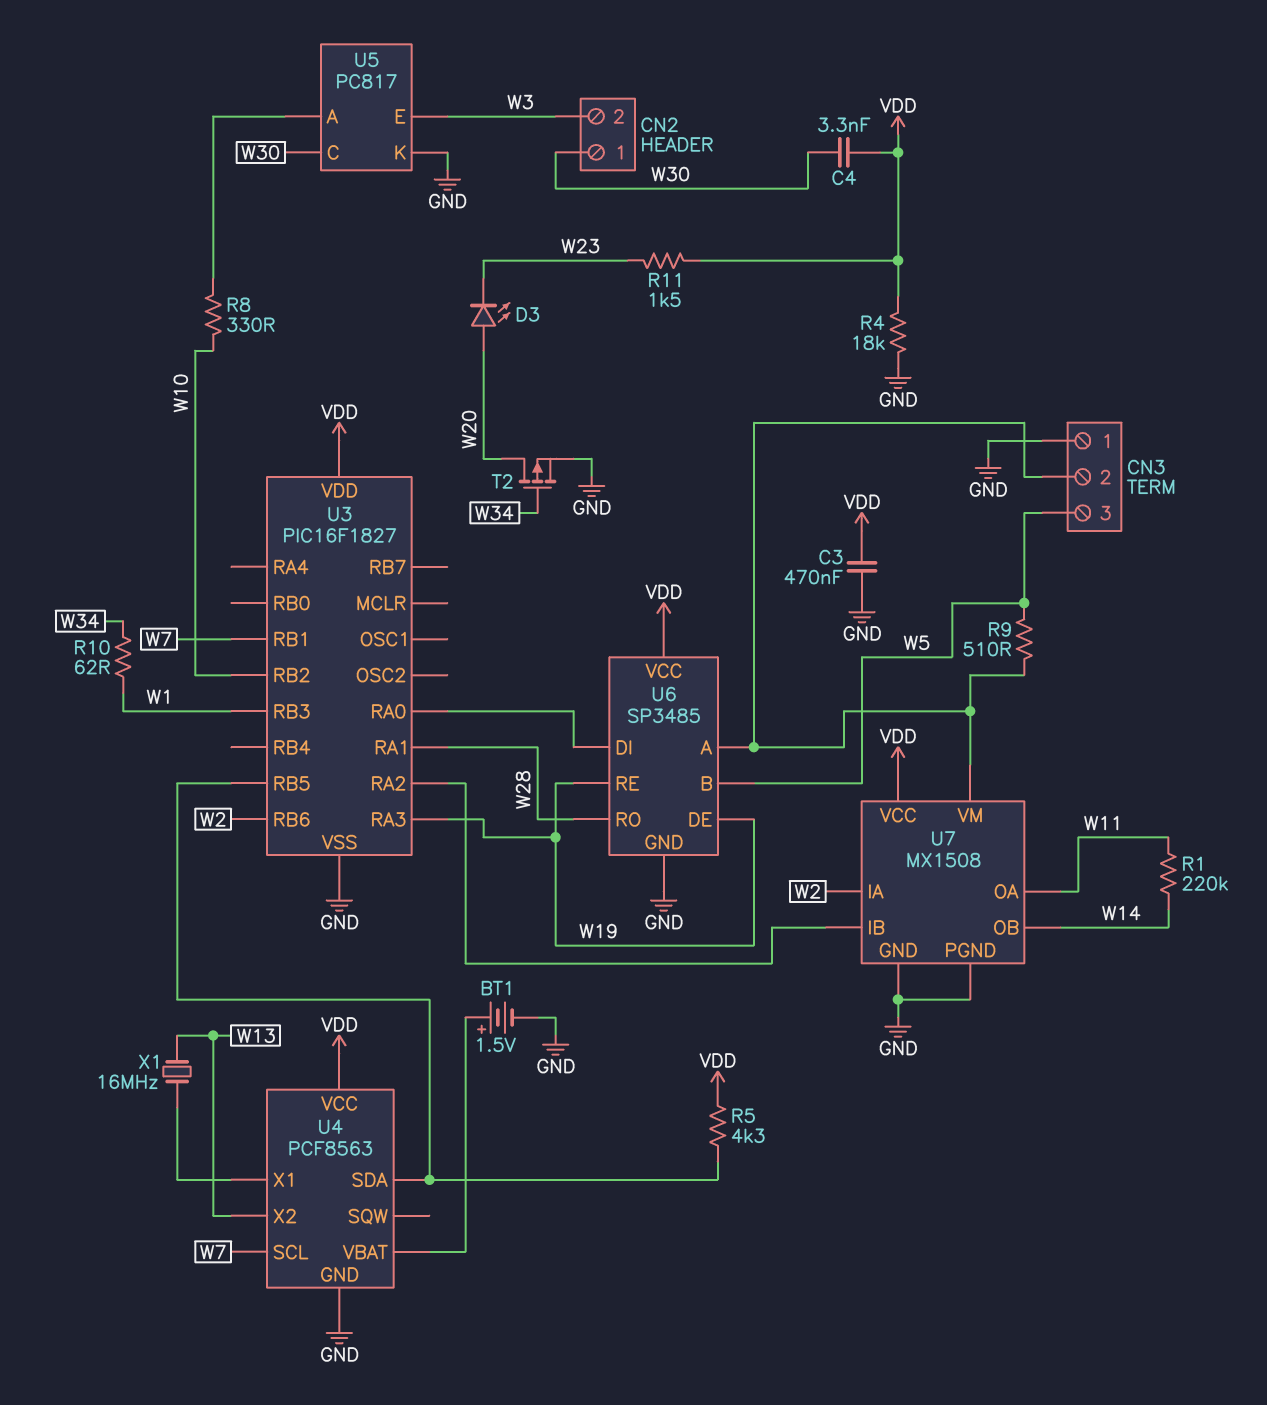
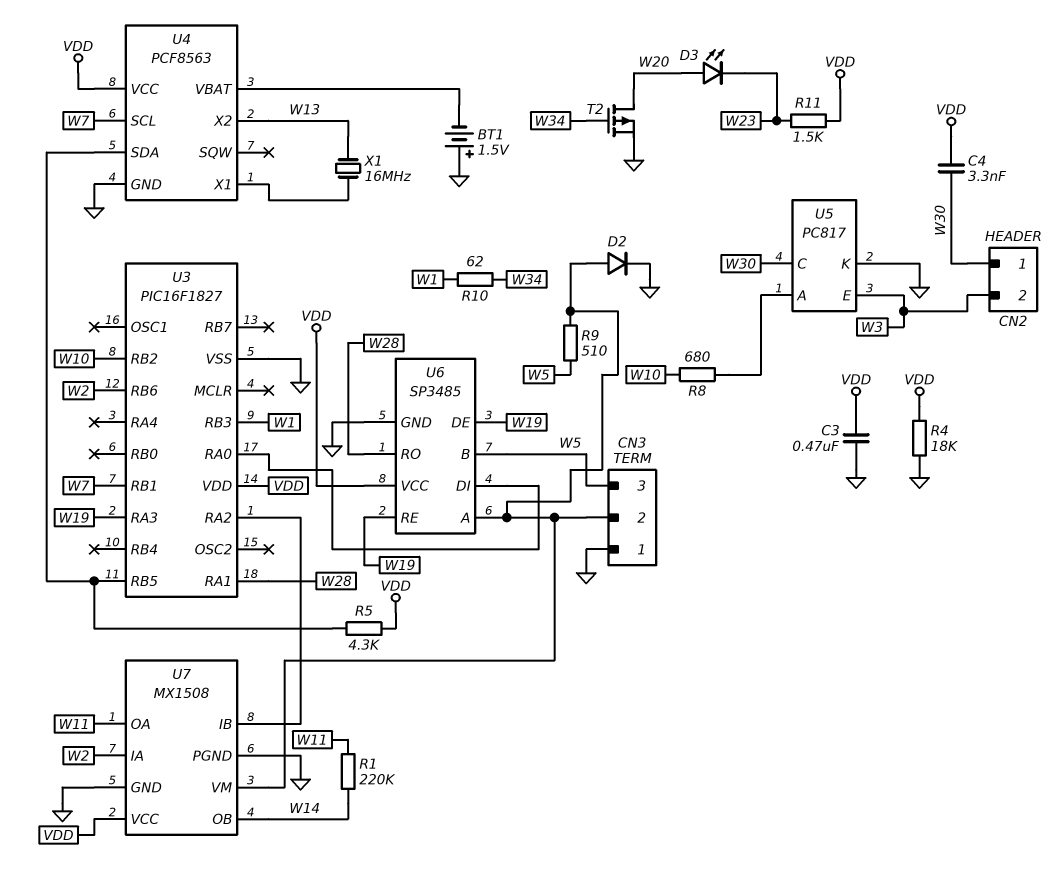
BT1: 1.5V (plus U4/VBAT, minus GND) -> 1.5V (plus GND, minus U4/VBAT)
D2: none -> diode (A CN3/2, K GND)
R8: 330 (U5/A, W10) -> 680 (U5/A, W10)

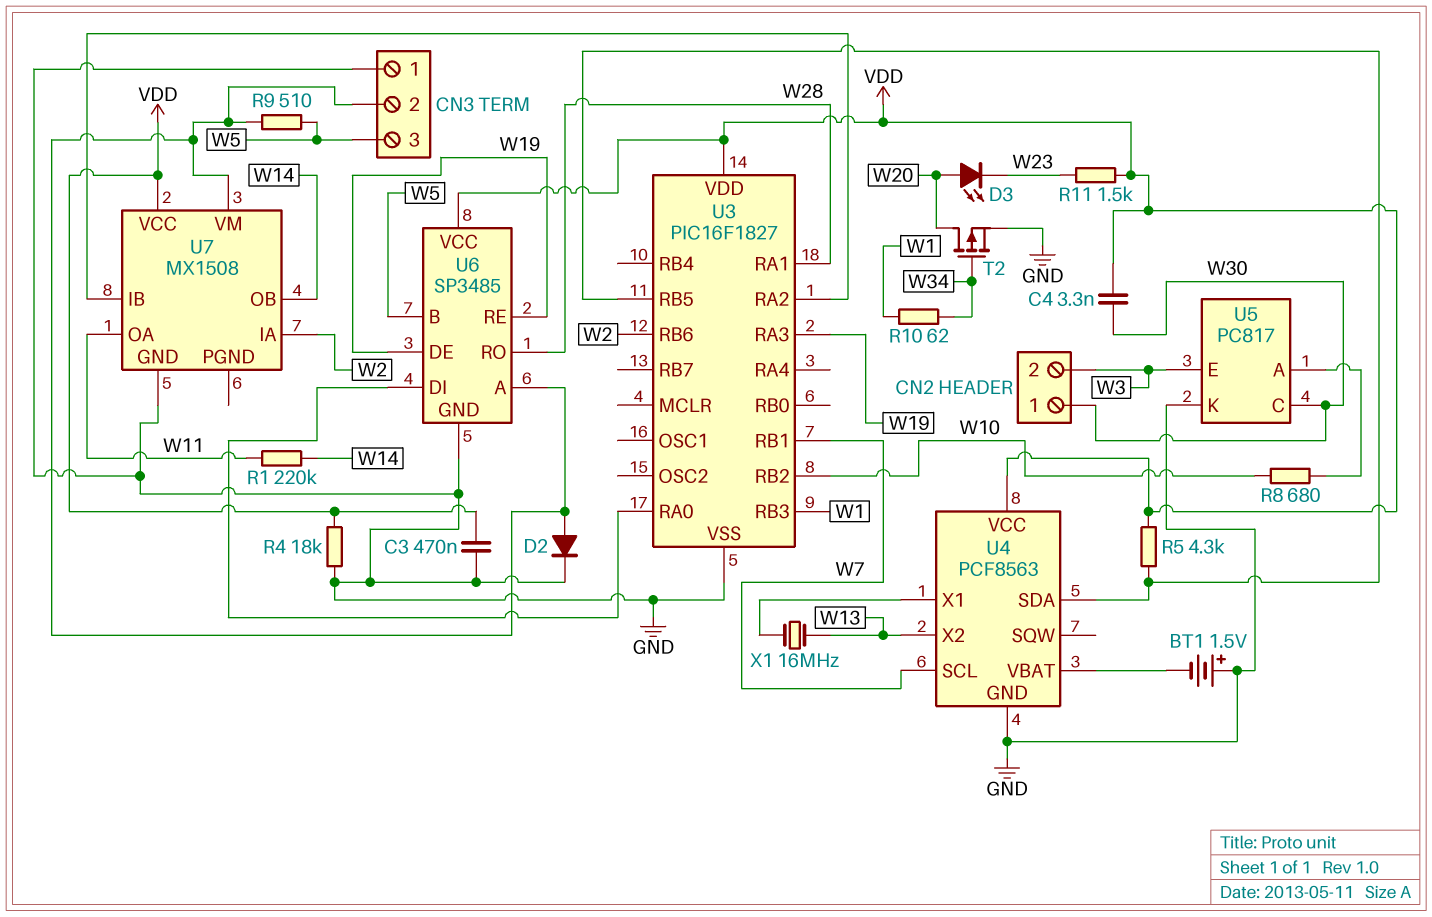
U7 pin PGND: GND -> none

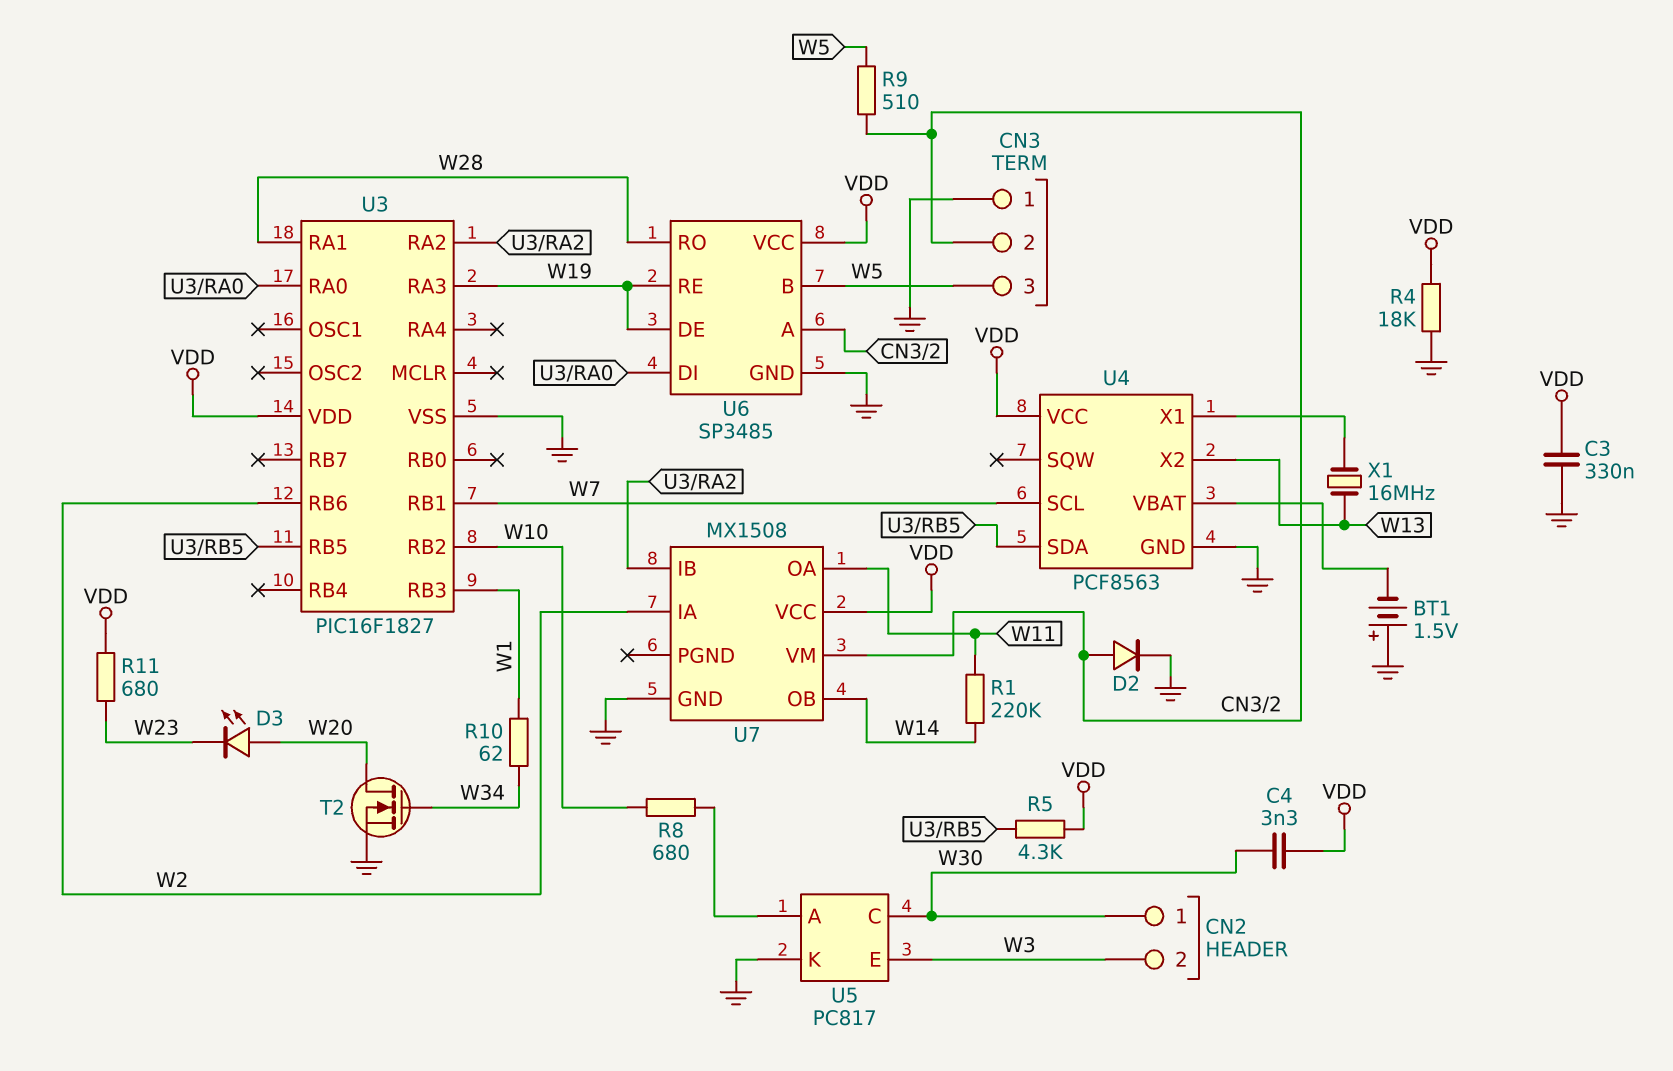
C3: 470nF (GND, VDD) -> 330nF (GND, VDD)
R11: 1.5k (VDD, W23) -> 680 (VDD, W23)
T2: PMOS (G W34, D W20, S GND) -> NMOS (G W34, D W20, S GND)

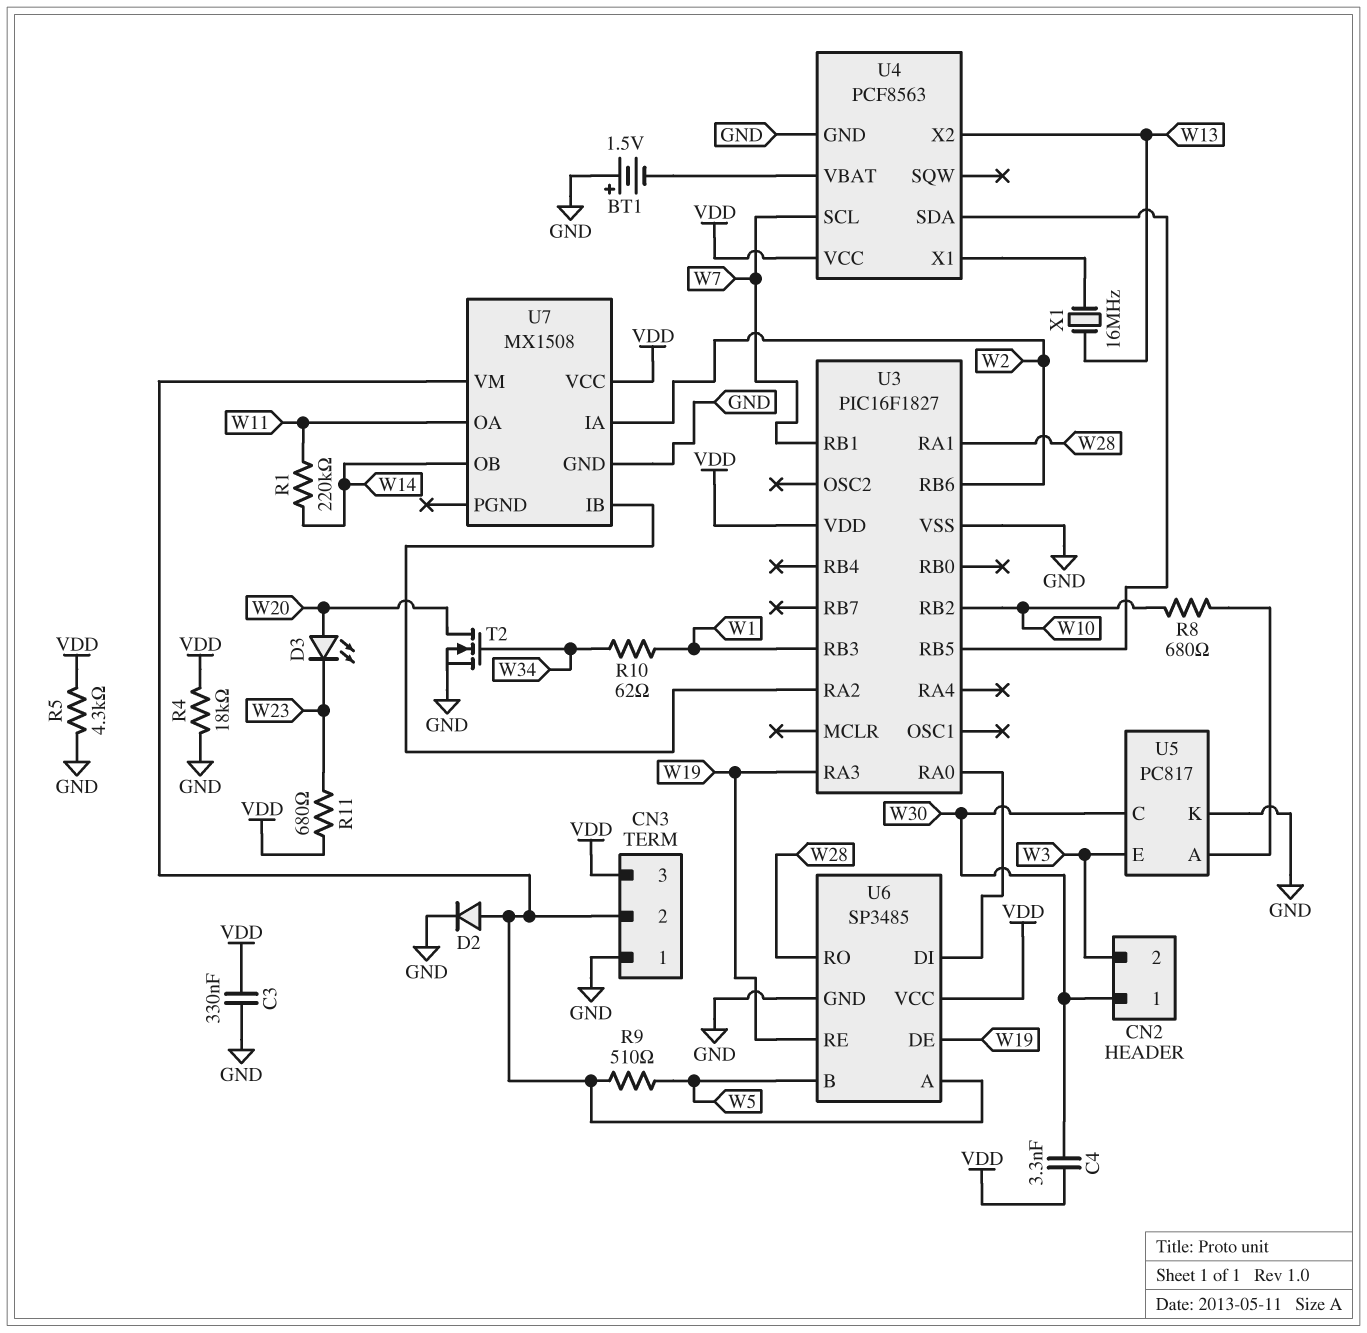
CN3 pin 3: W5 -> VDD
R5: 4.3k (U3/RB5, VDD) -> 4.3k (GND, VDD)

